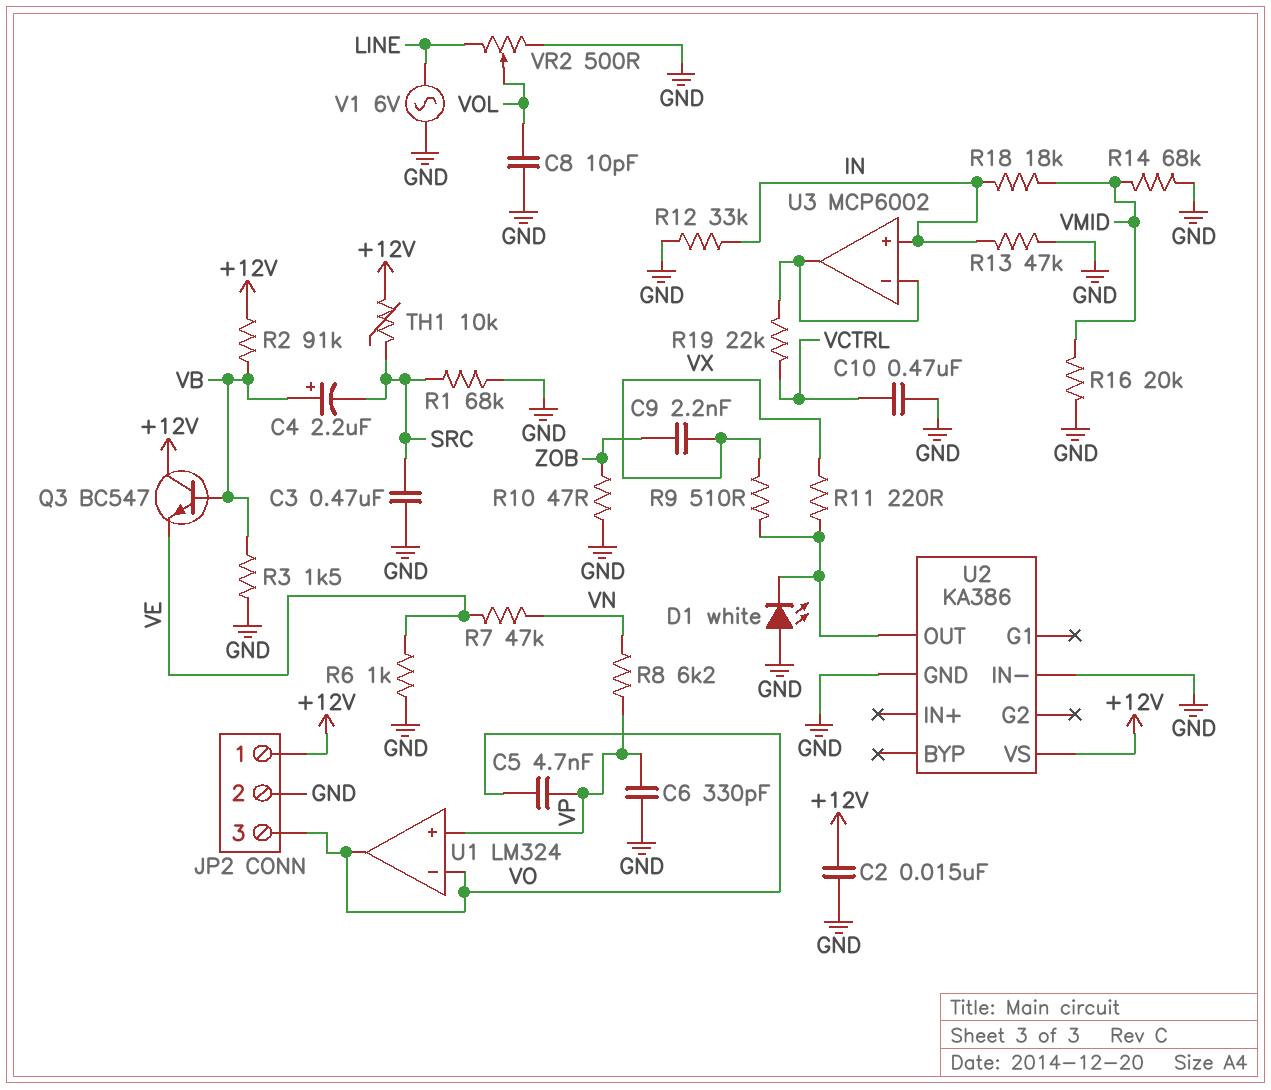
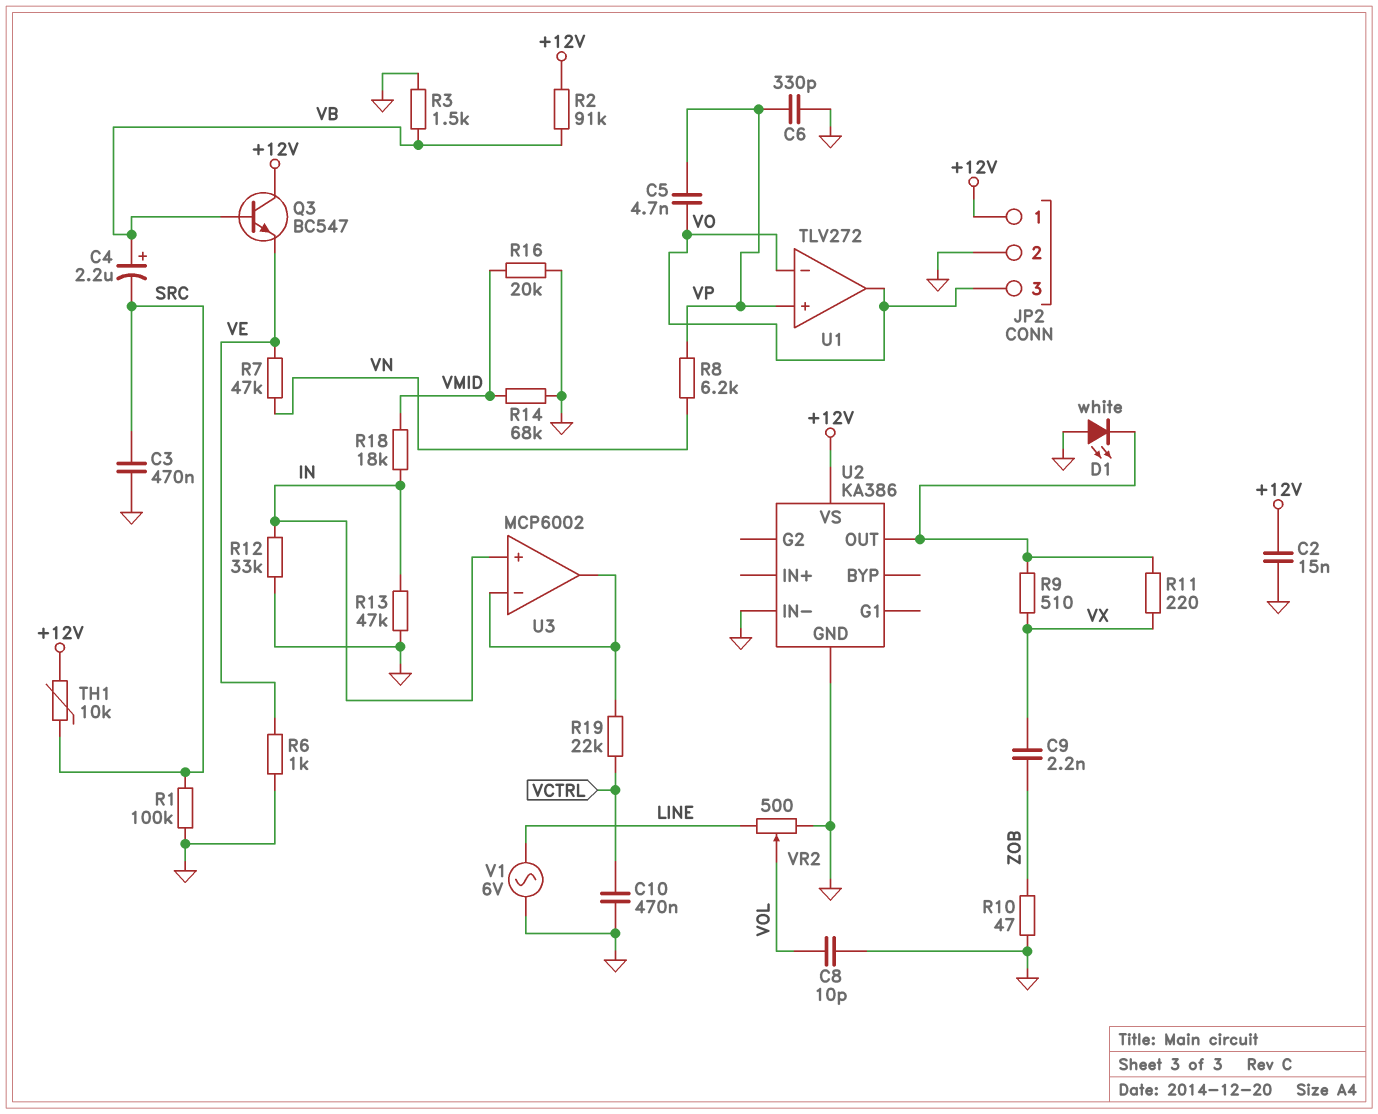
R1: 68k (GND, SRC) -> 100k (GND, SRC)
U1: LM324 -> TLV272

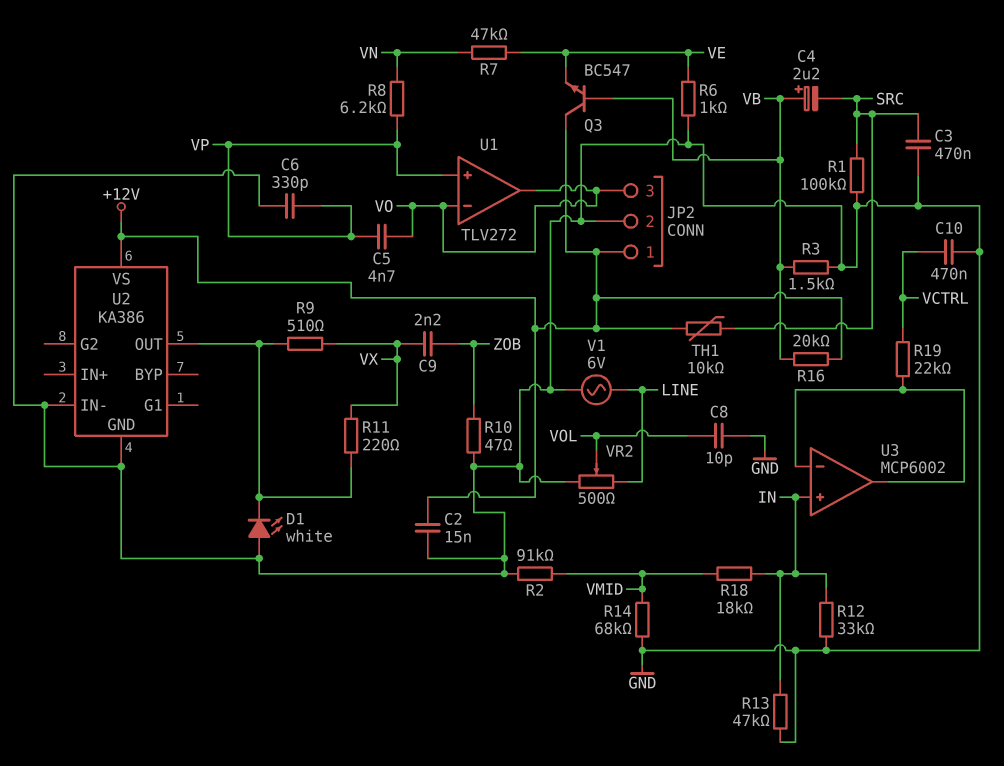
R2: 91k (+12V, VB) -> 91k (GND, VMID)
R16: 20k (GND, VMID) -> 20k (+12V, VB)

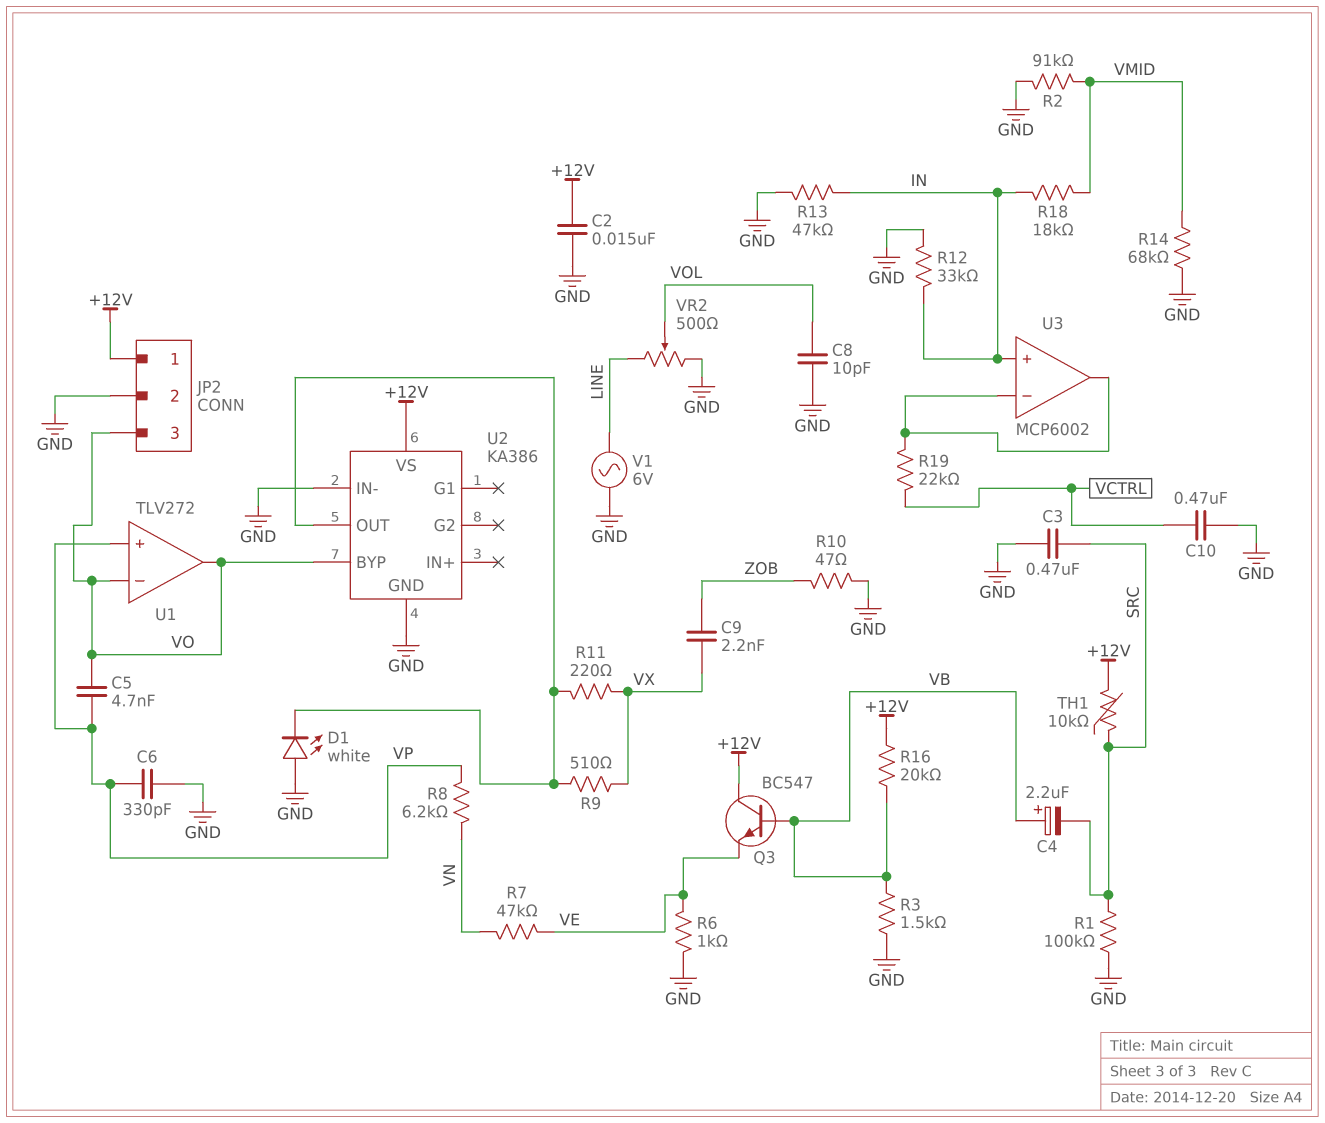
U2 pin BYP: none -> VO

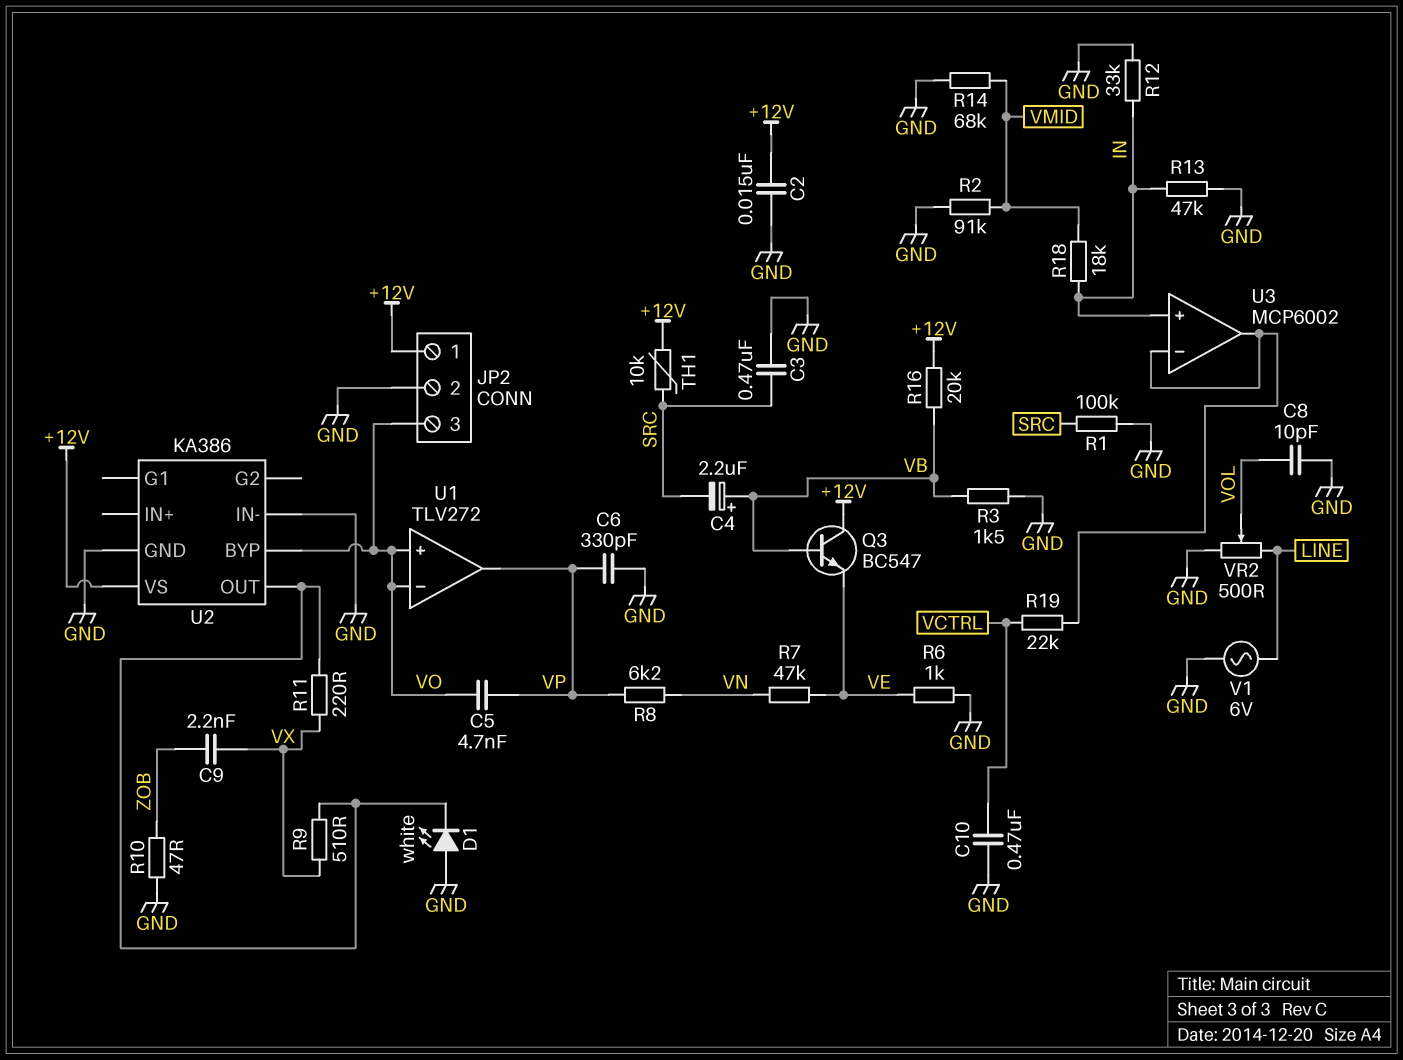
U1 pin in+: VP -> VO
U1 pin out: VO -> VP

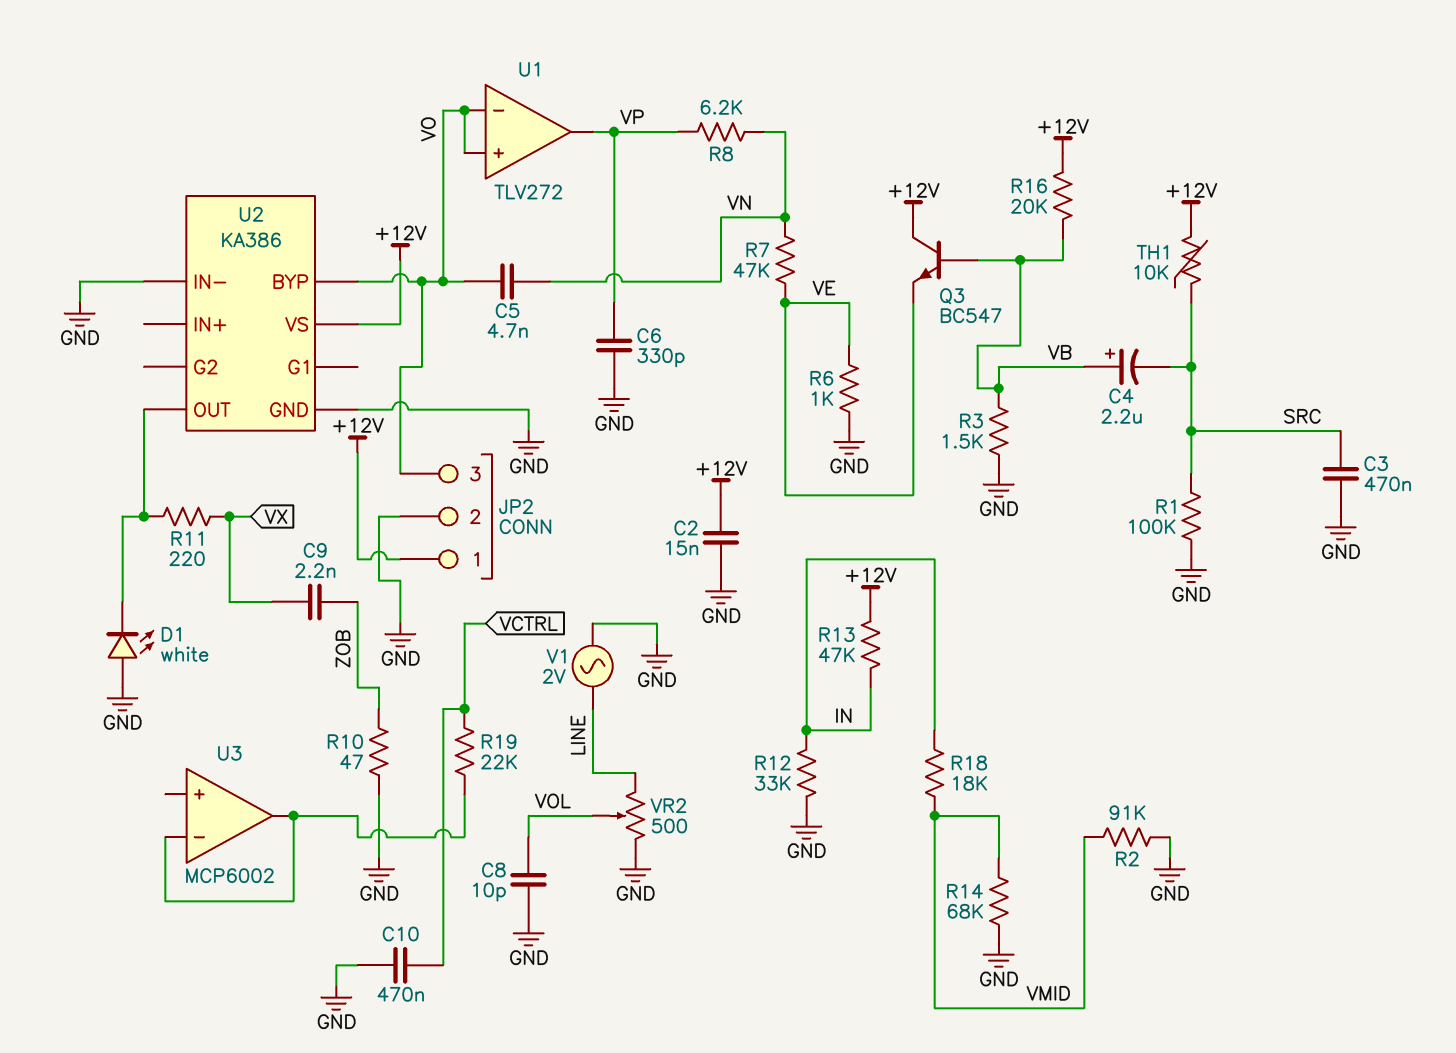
C5: 4.7nF (VO, VP) -> 4.7nF (VN, VO)
R9: 510 (U2/OUT, VX) -> none
R13: 47k (GND, IN) -> 47k (+12V, IN)
U3 pin in+: IN -> none
V1: AC 6V (GND, LINE) -> AC 2V (GND, LINE)

